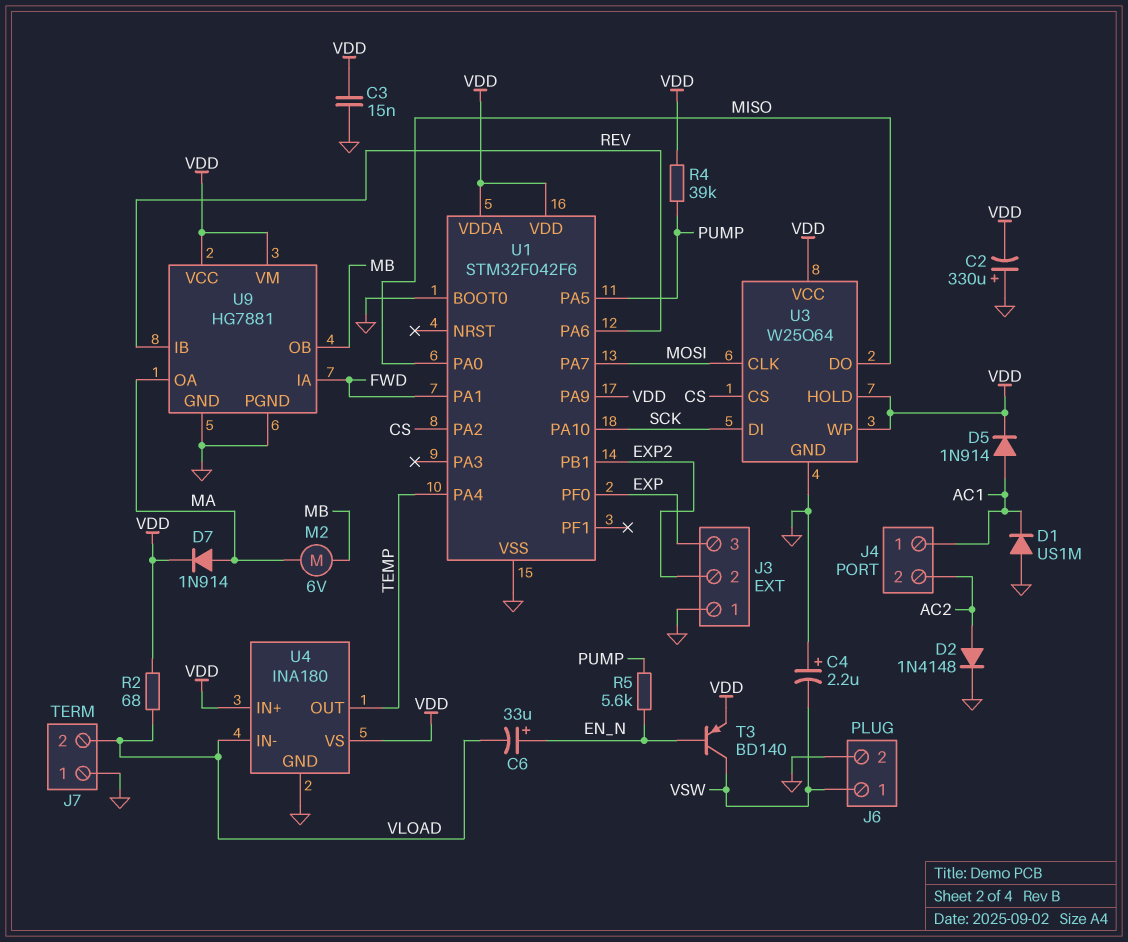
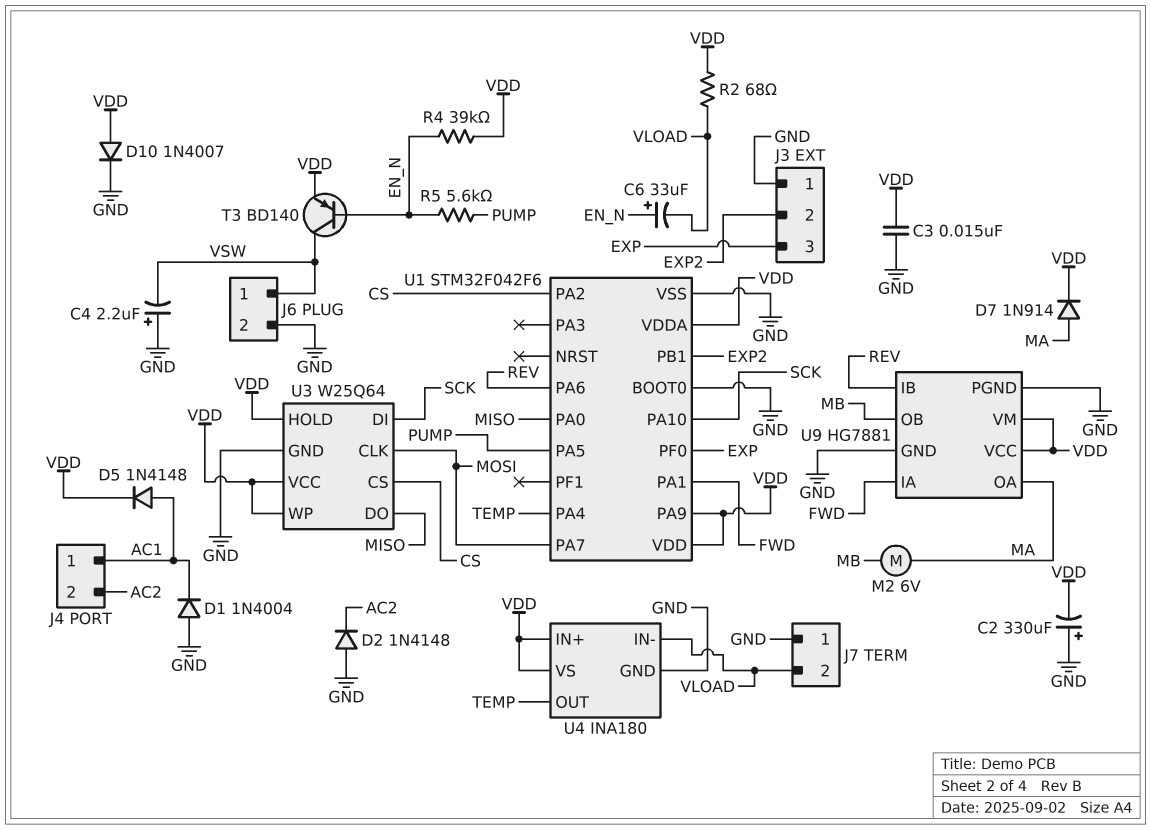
D1: diode US1M (A GND, K AC1) -> diode 1N4004 (A GND, K AC1)
D2: diode 1N4148 (A AC2, K GND) -> diode 1N4148 (A GND, K AC2)
D5: diode 1N914 (A AC1, K VDD) -> diode 1N4148 (A AC1, K VDD)
D10: none -> diode 1N4007 (A VDD, K GND)
R4: 39k (PUMP, VDD) -> 39k (EN_N, VDD)

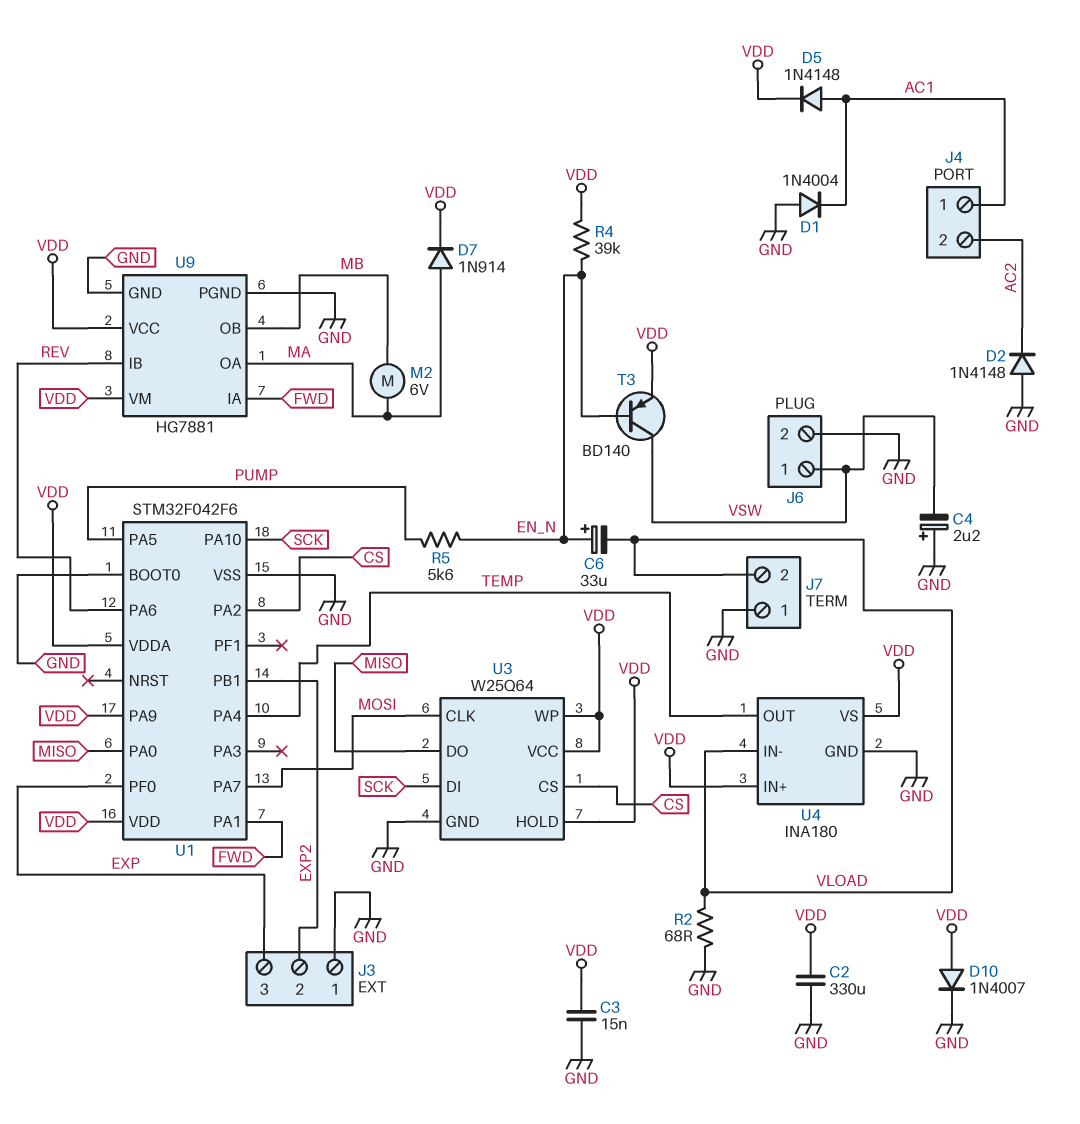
C2: 330uF (plus GND, minus VDD) -> 330uF (GND, VDD)
R2: 68 (VDD, VLOAD) -> 68 (GND, VLOAD)

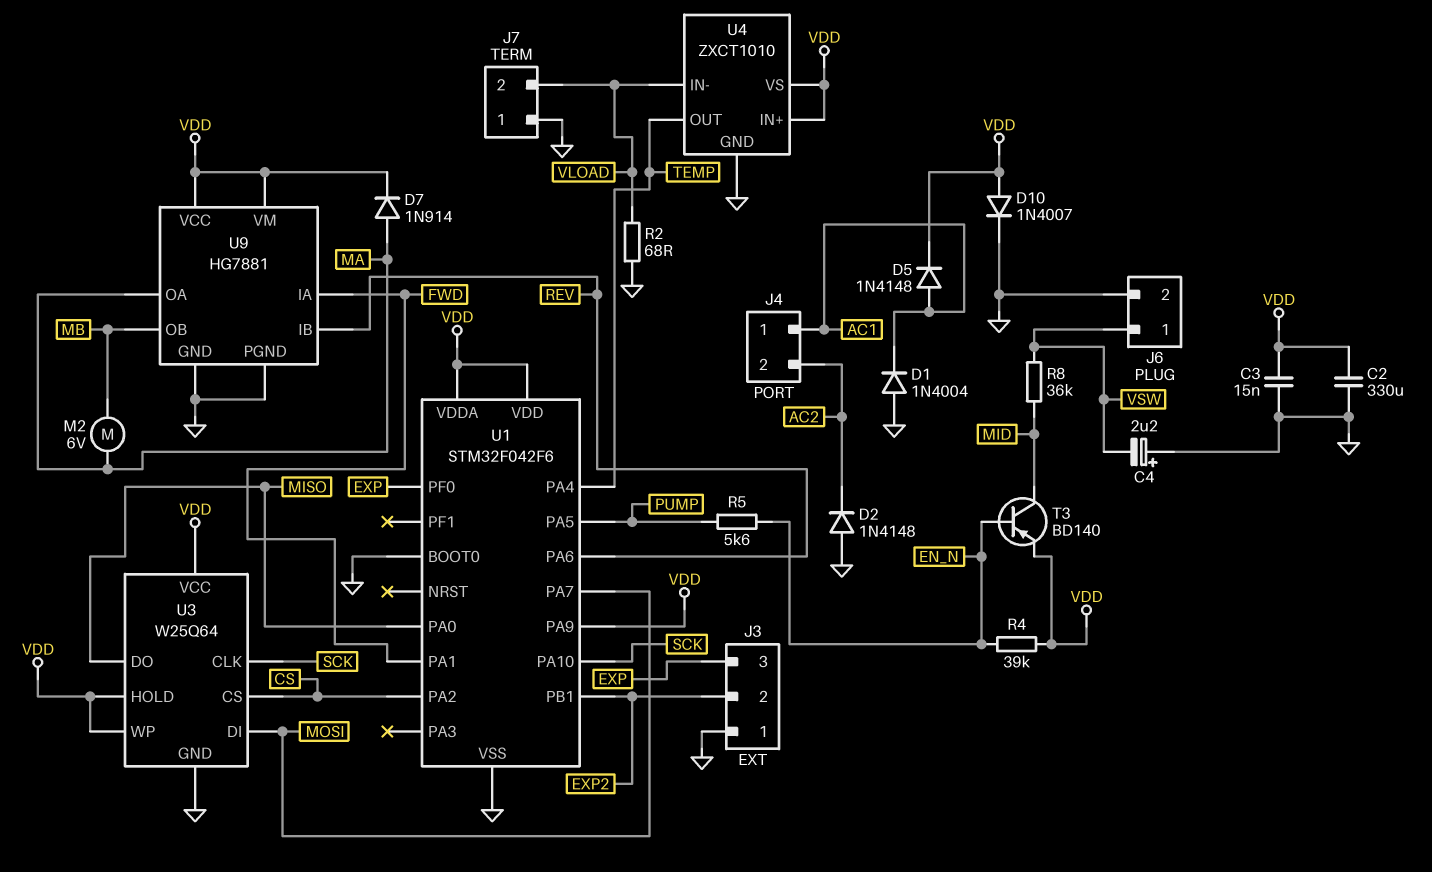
C6: 33uF (plus EN_N, minus VLOAD) -> none
R8: none -> 36k (MID, VSW)
T3: PNP BD140 (B EN_N, C VSW, E VDD) -> PNP BD140 (B EN_N, C MID, E VDD)
U3 pin CLK: MOSI -> SCK
U3 pin DI: SCK -> MOSI
U4: INA180 -> ZXCT1010

